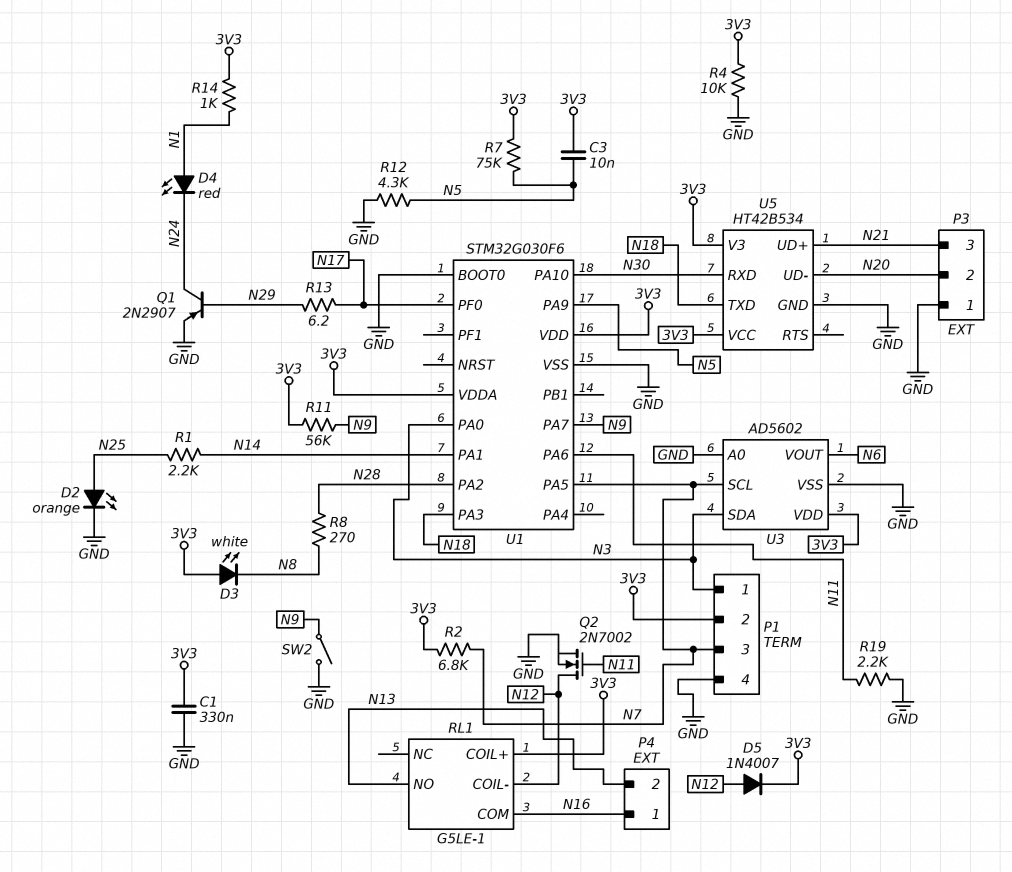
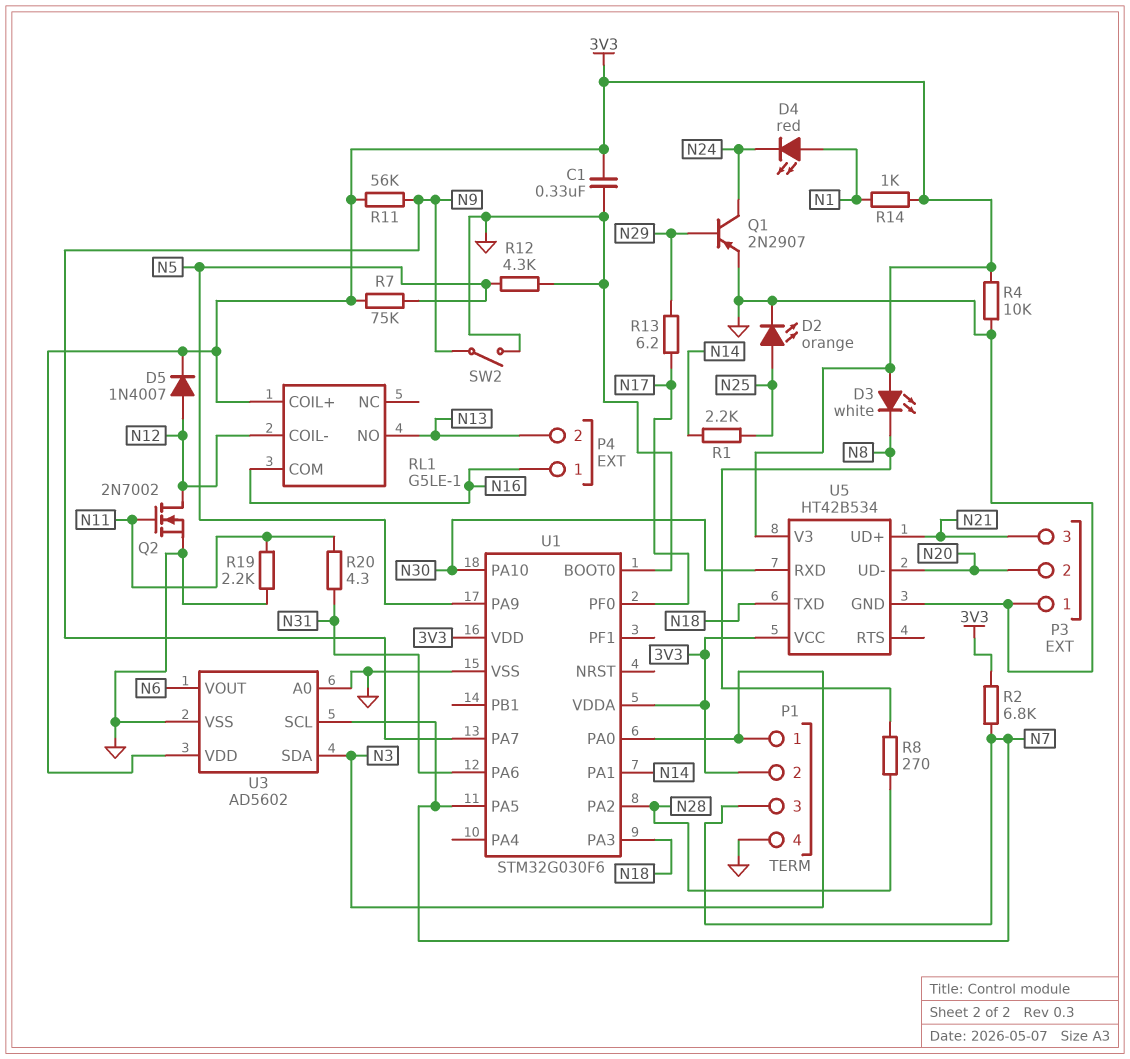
C3: 10nF (3V3, N5) -> none
R20: none -> 4.3 (N11, N31)
U1 pin PA6: N11 -> N31

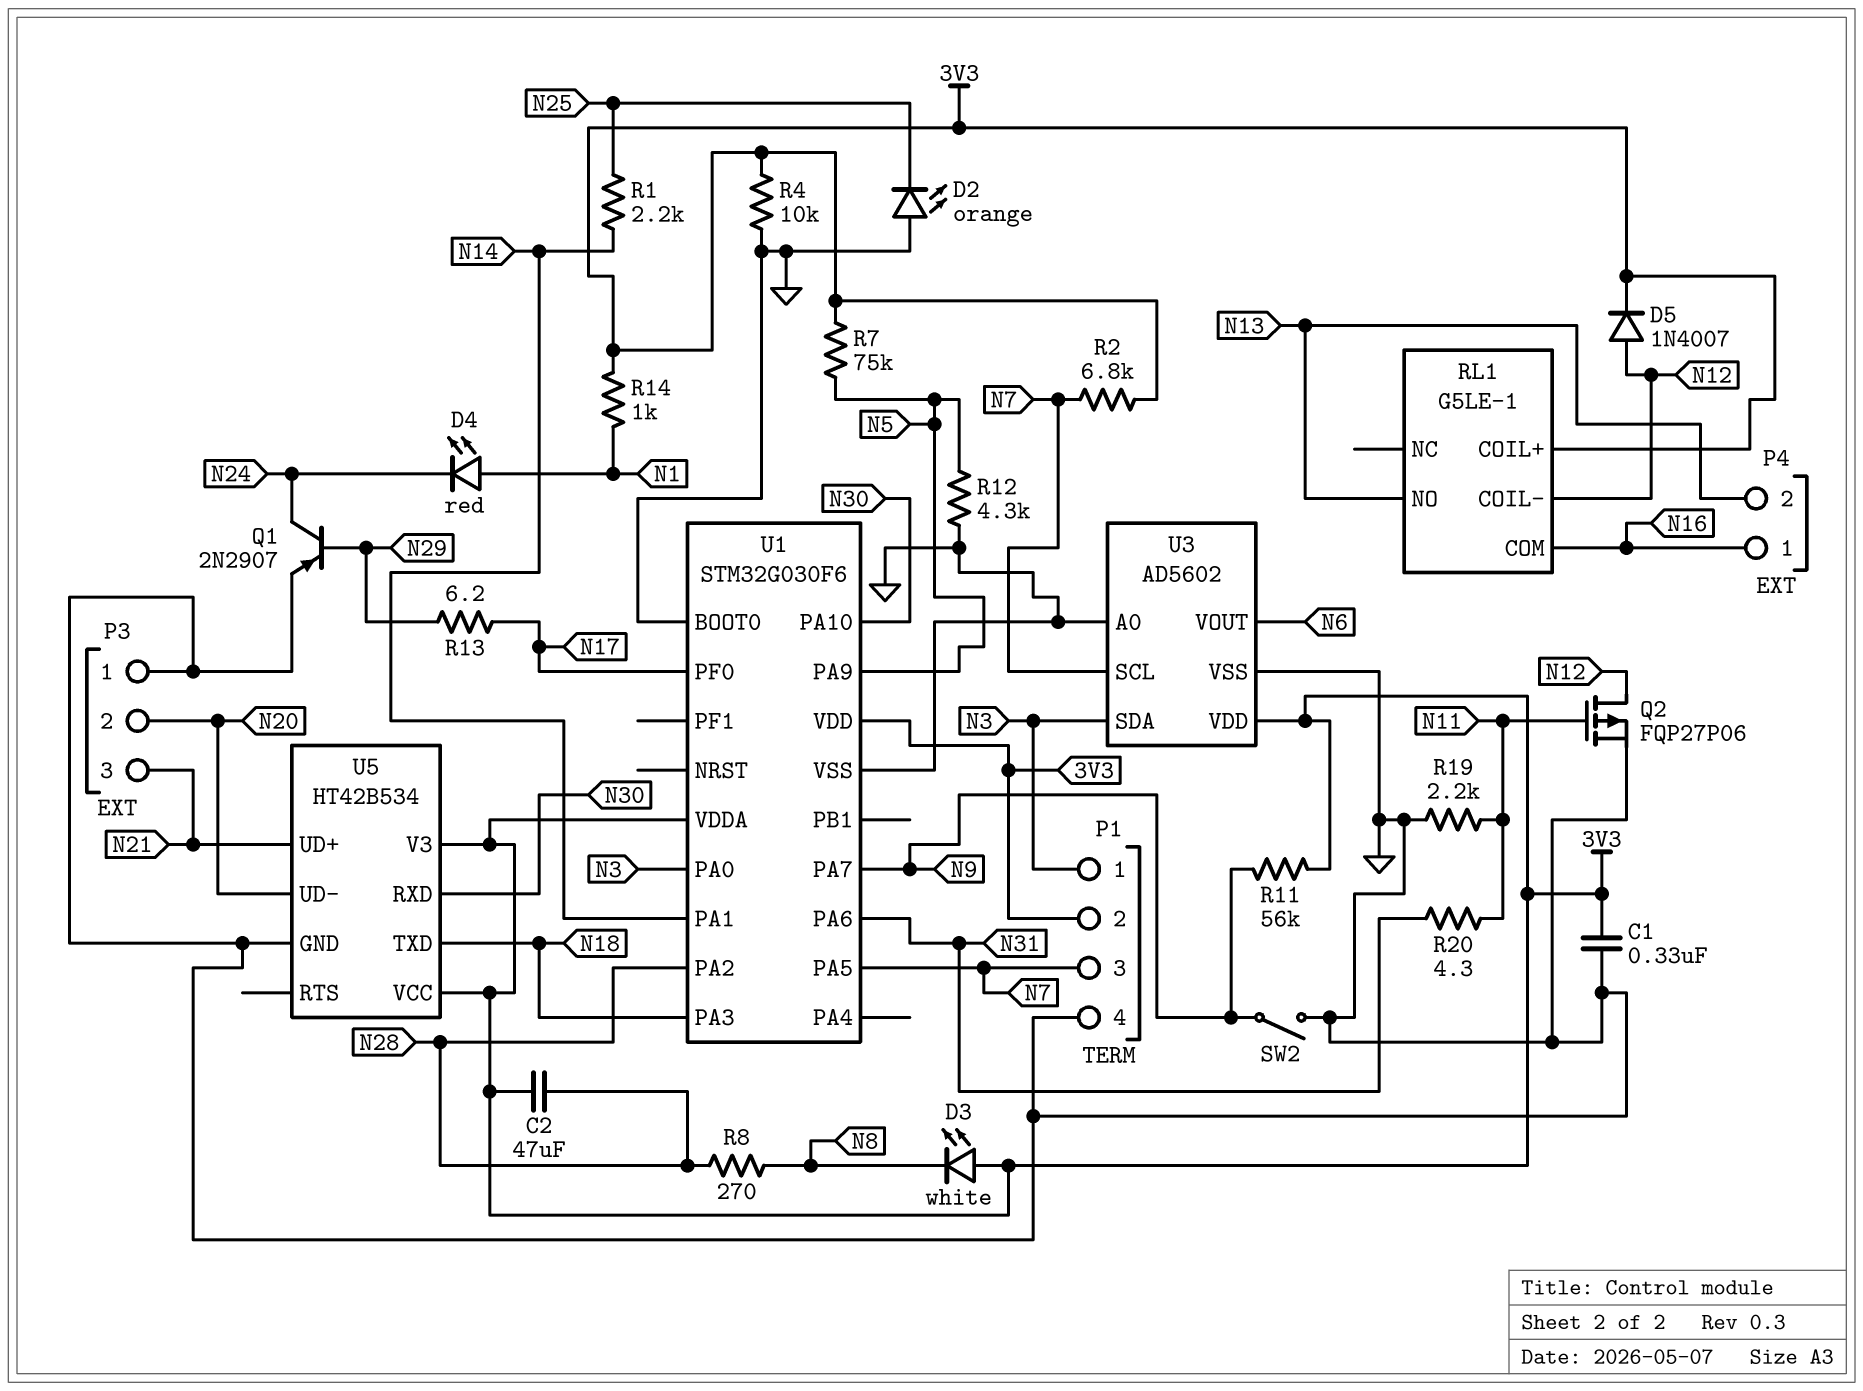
C2: none -> 47uF (3V3, N28)
D2: LED orange (A N25, K GND) -> LED orange (A GND, K N25)
Q2: NMOS 2N7002 (G N11, D N12, S GND) -> PMOS FQP27P06 (G N11, D N12, S GND)

